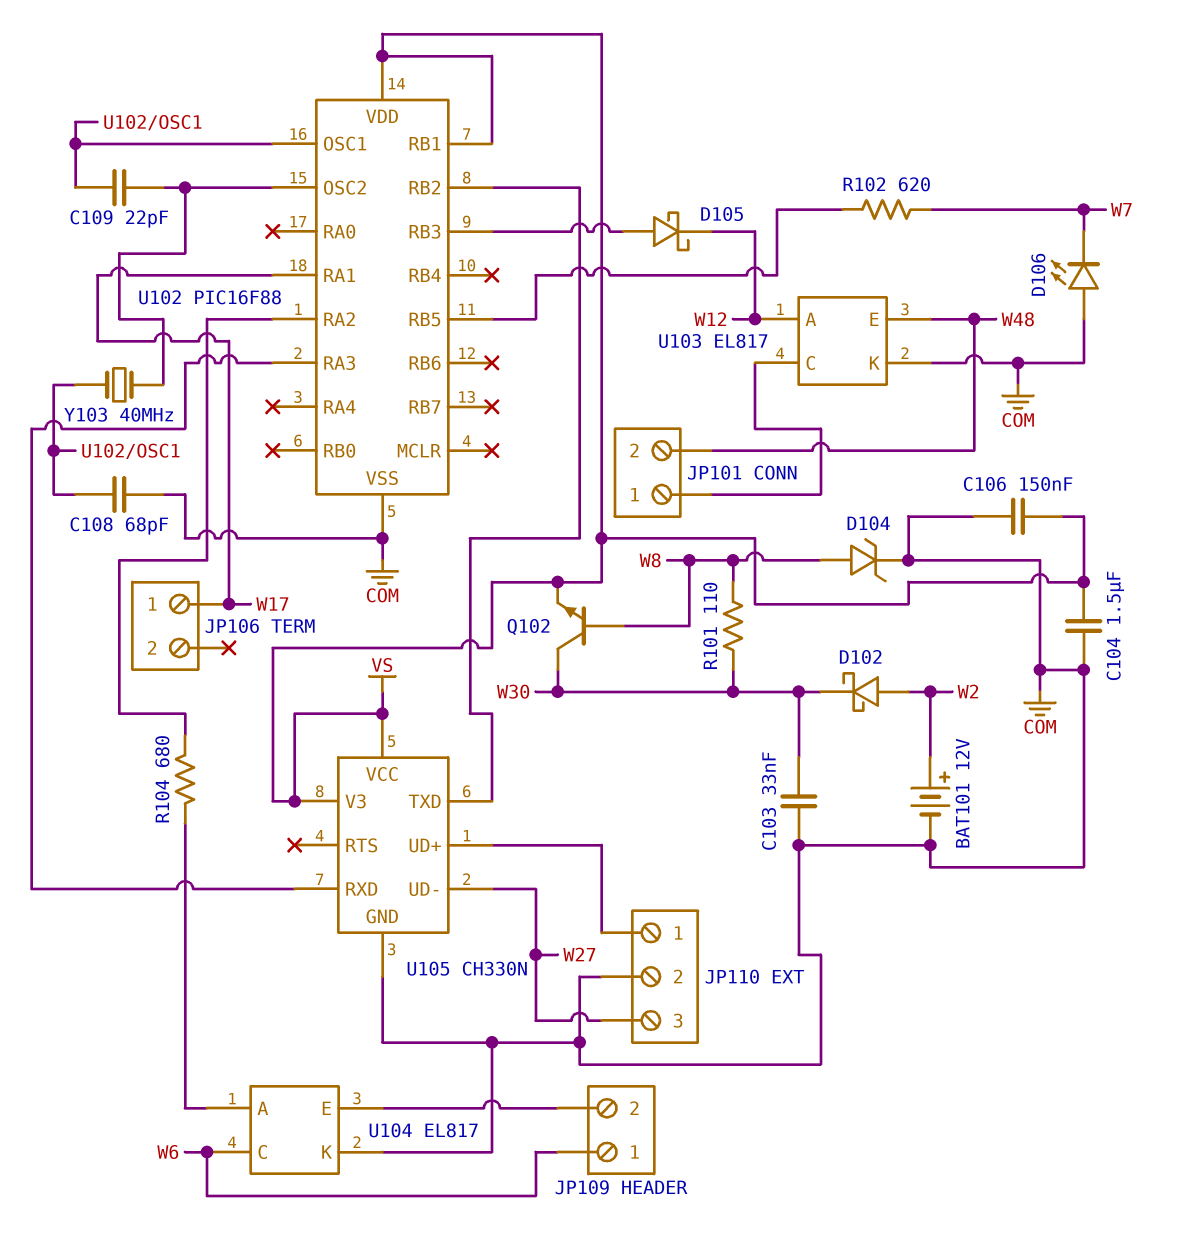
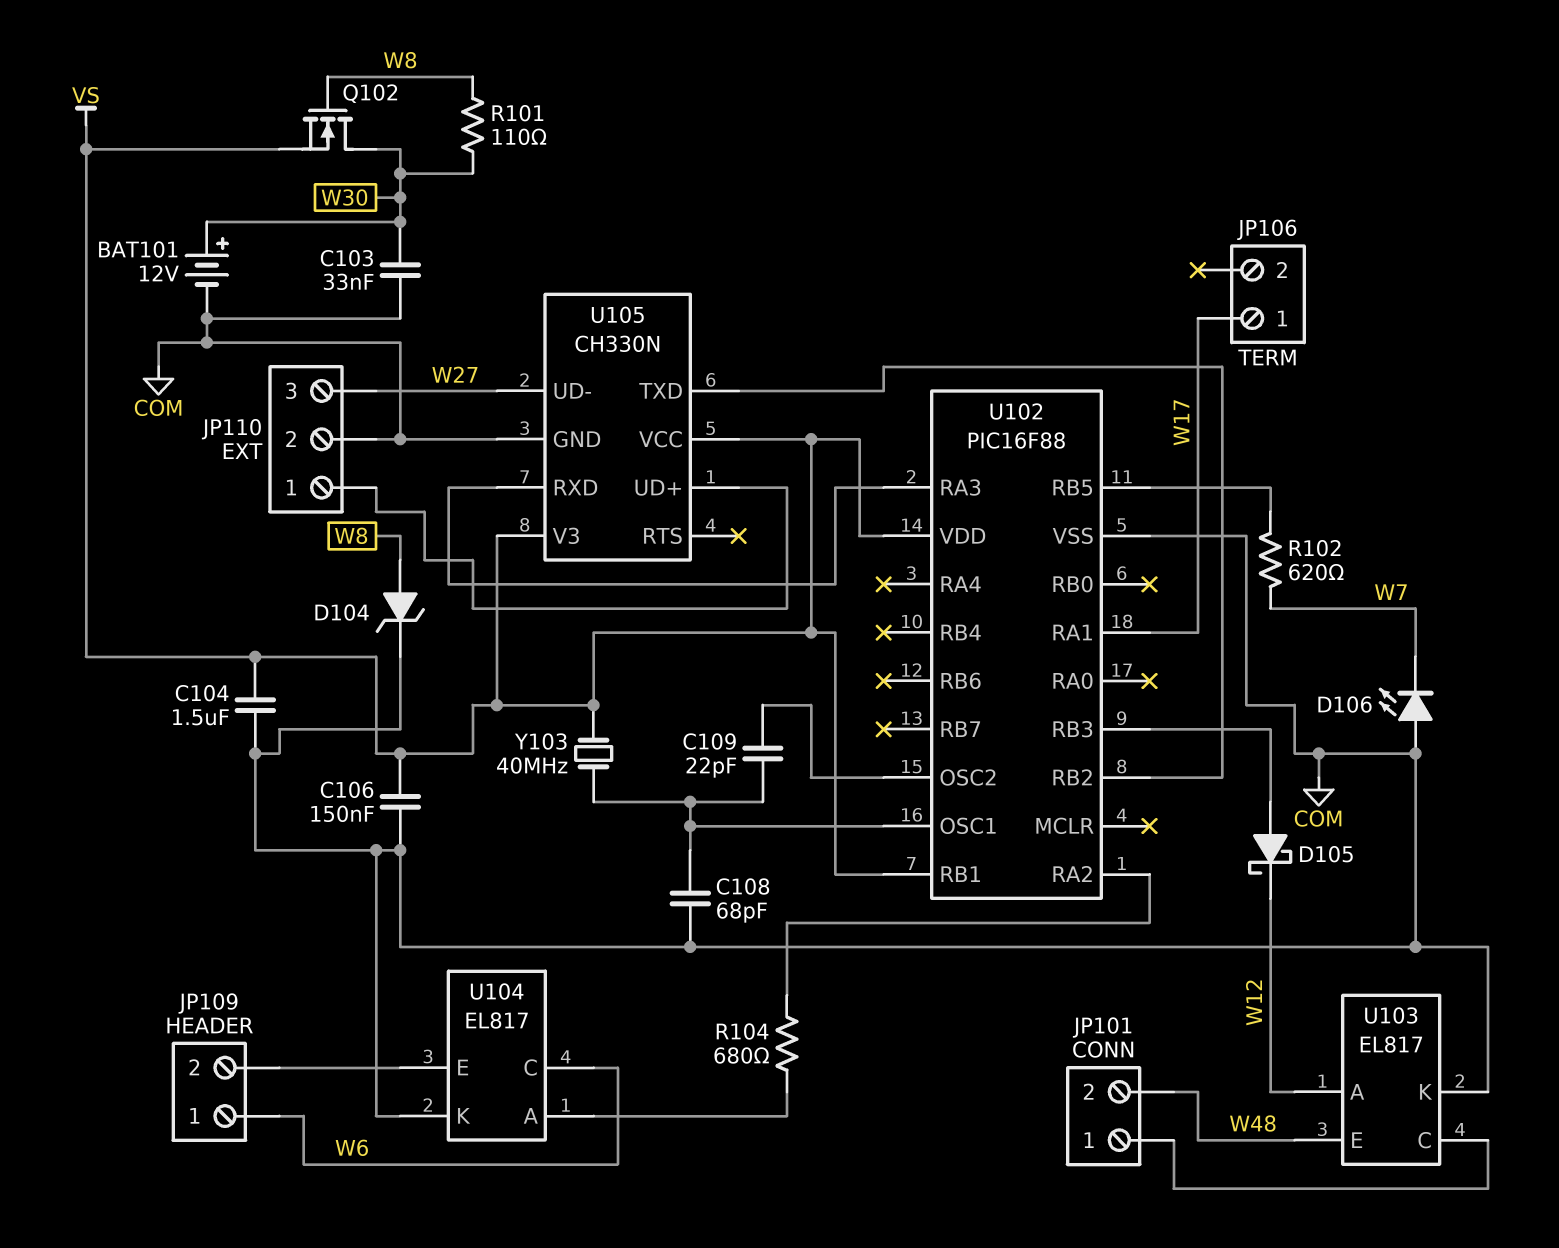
BAT101: 12V (plus W2, minus COM) -> 12V (plus W30, minus COM)
D102: schottky (A W2, K W30) -> none
Q102: NPN (B W8, C W30, E VS) -> NMOS (G W8, D W30, S VS)
Y103: 40MHz (U102/OSC1, U102/OSC2) -> 40MHz (U102/OSC1, VS)

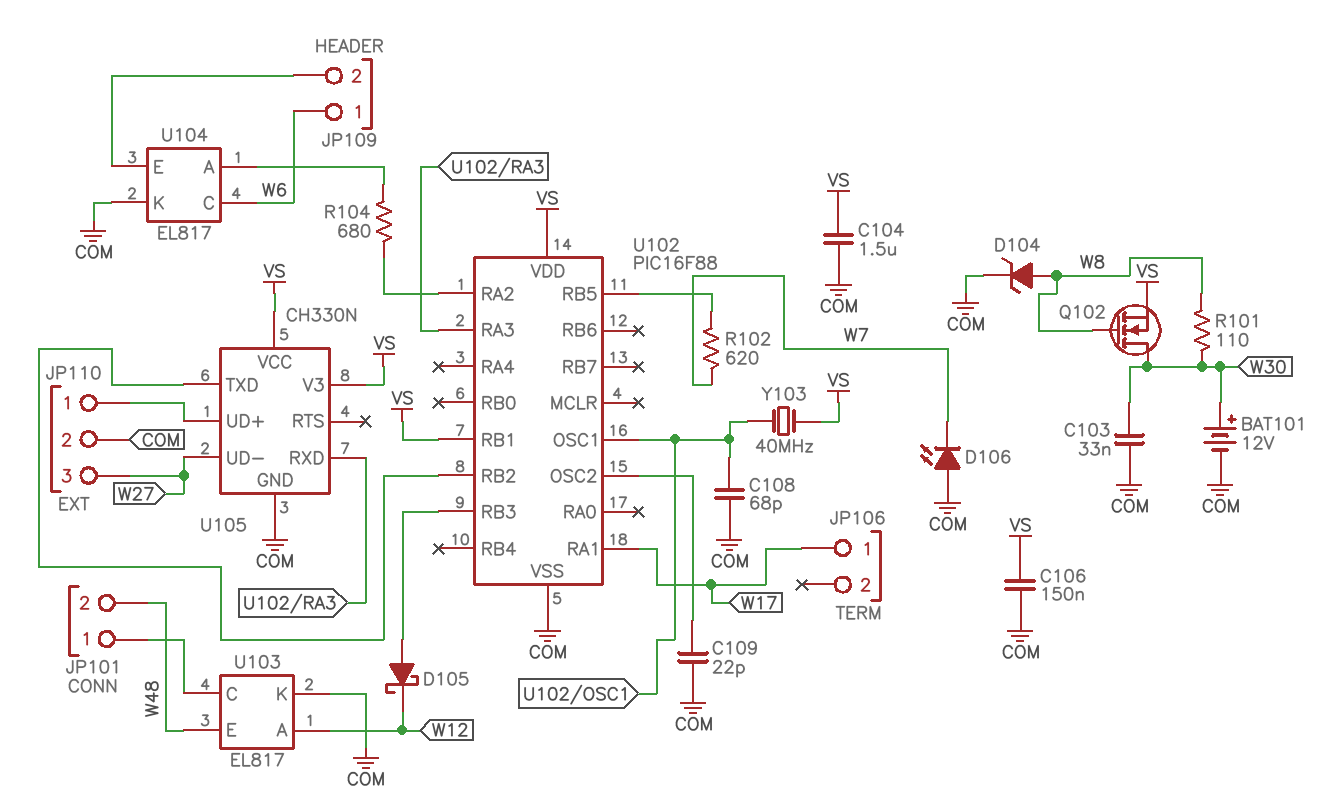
C109: 22pF (U102/OSC1, U102/OSC2) -> 22pF (COM, U102/OSC2)

